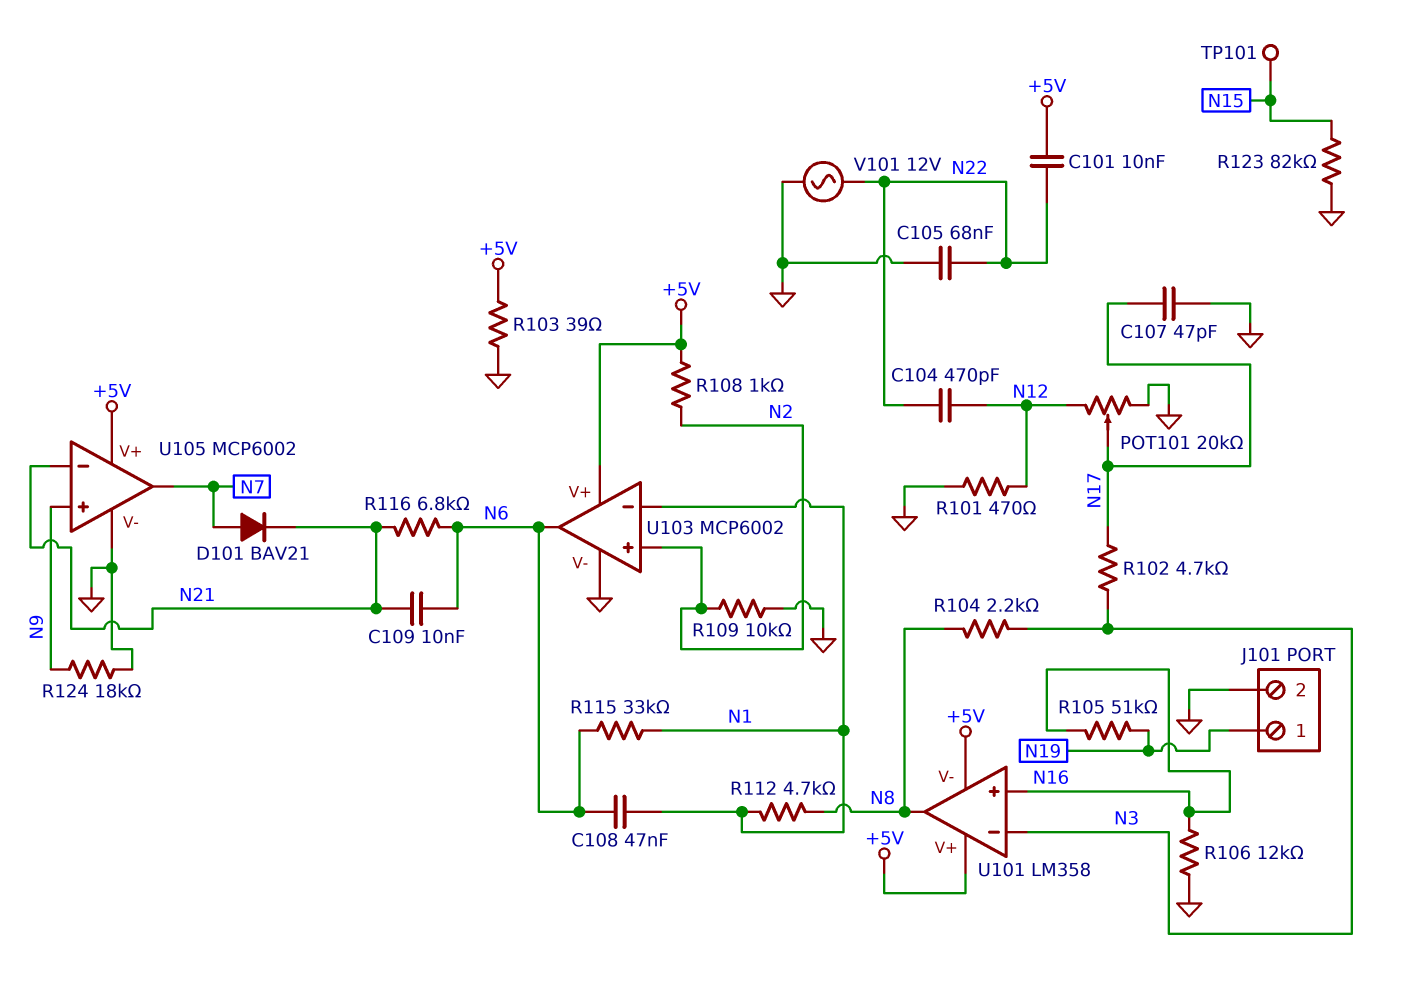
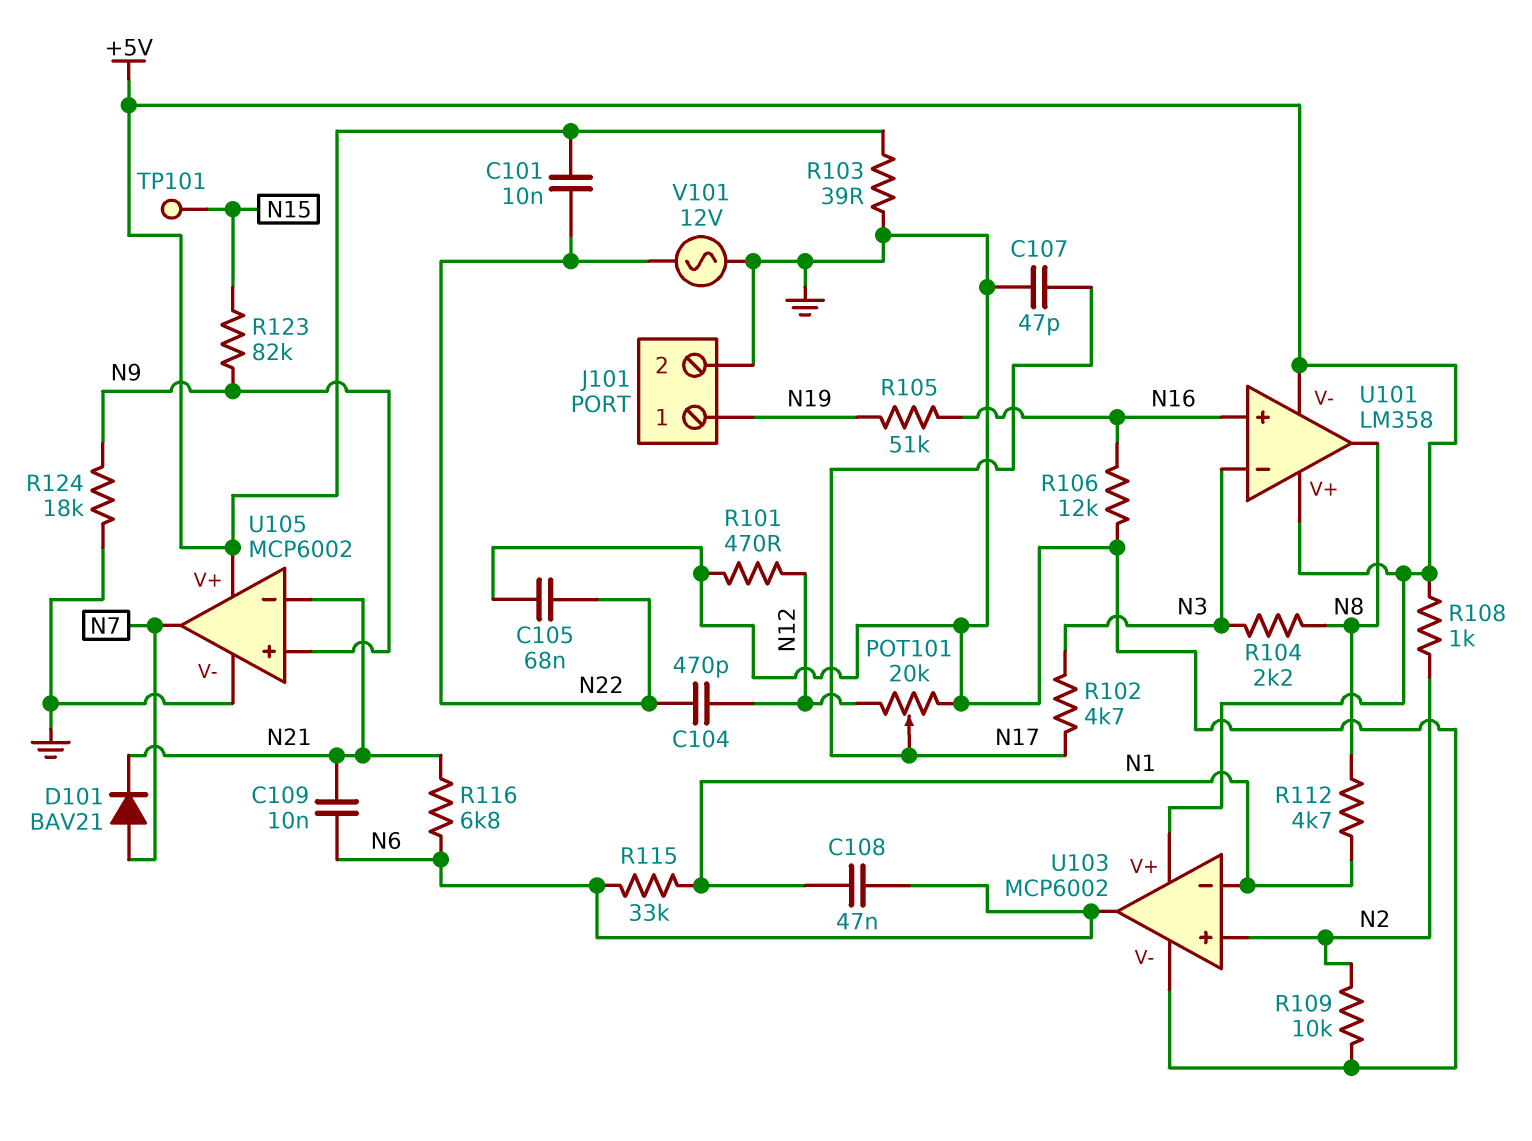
R123: 82k (GND, N15) -> 82k (N9, N15)

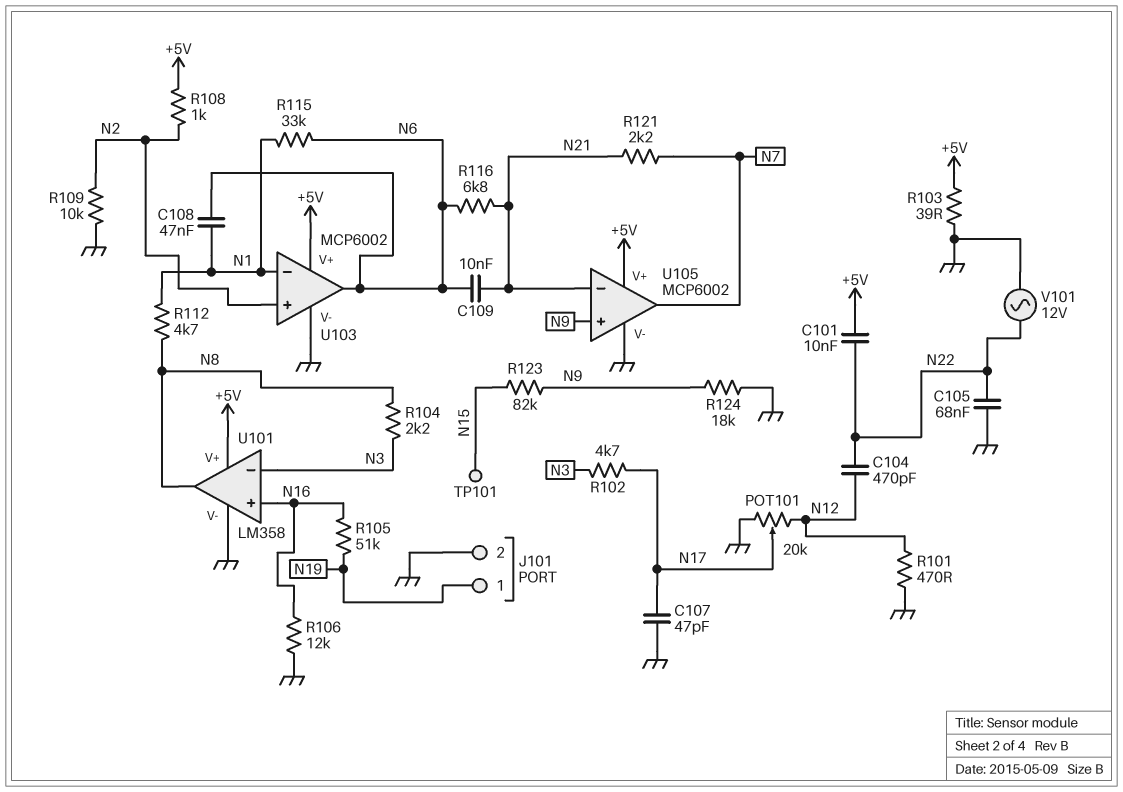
D101: diode BAV21 (A N7, K N21) -> none
R121: none -> 2.2k (N7, N21)
U101 pin V-: +5V -> GND

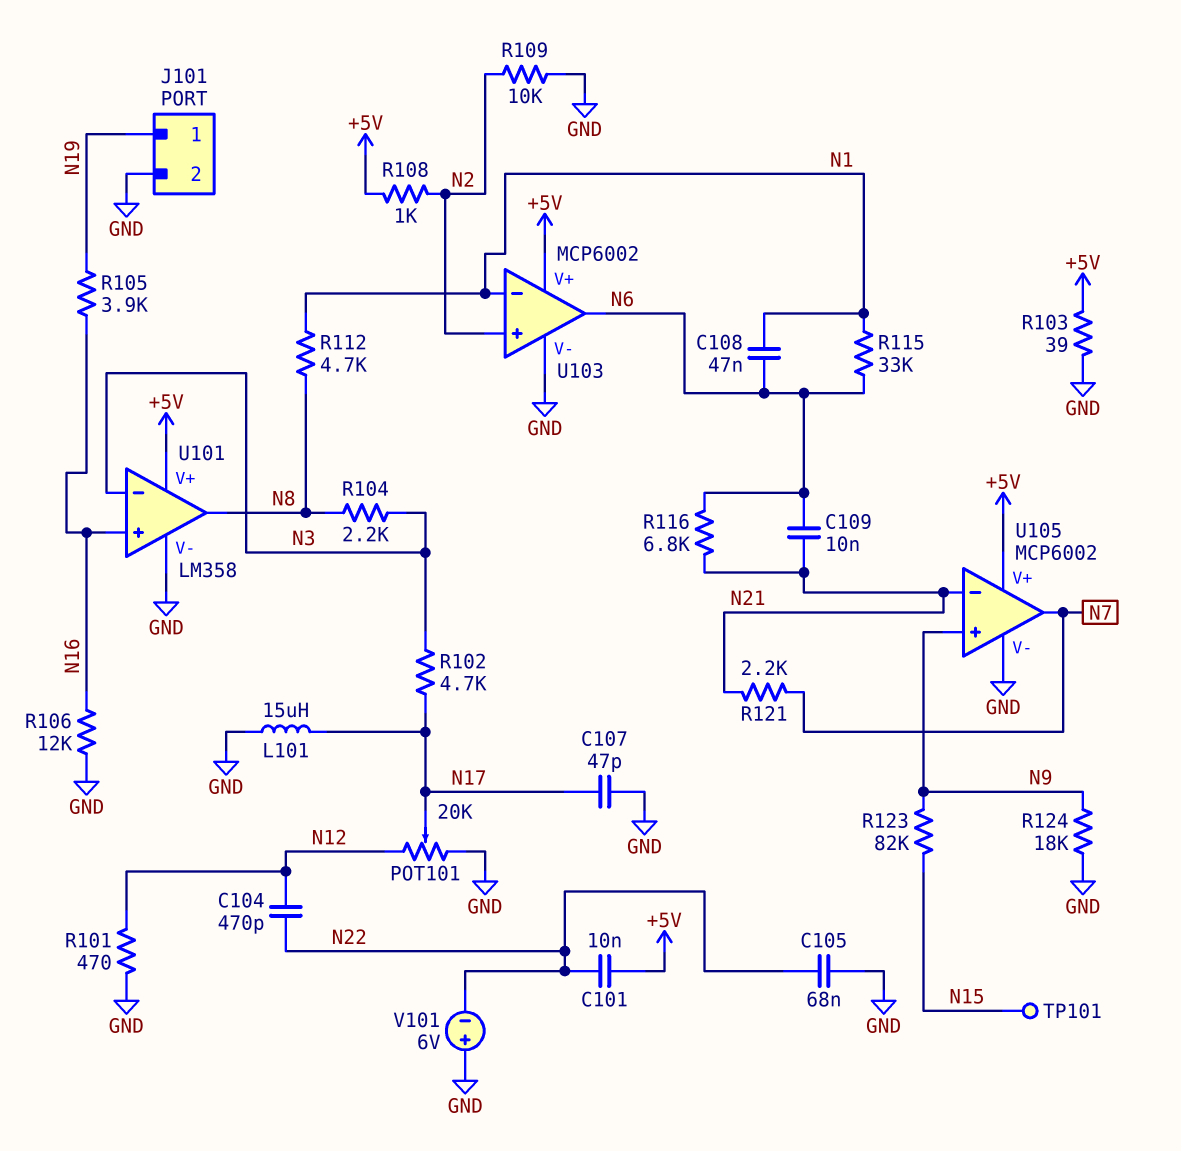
L101: none -> 15uH (GND, N17)
R105: 51k (N16, N19) -> 3.9k (N16, N19)
V101: AC 12V (GND, N22) -> 6V (plus GND, minus N22)

